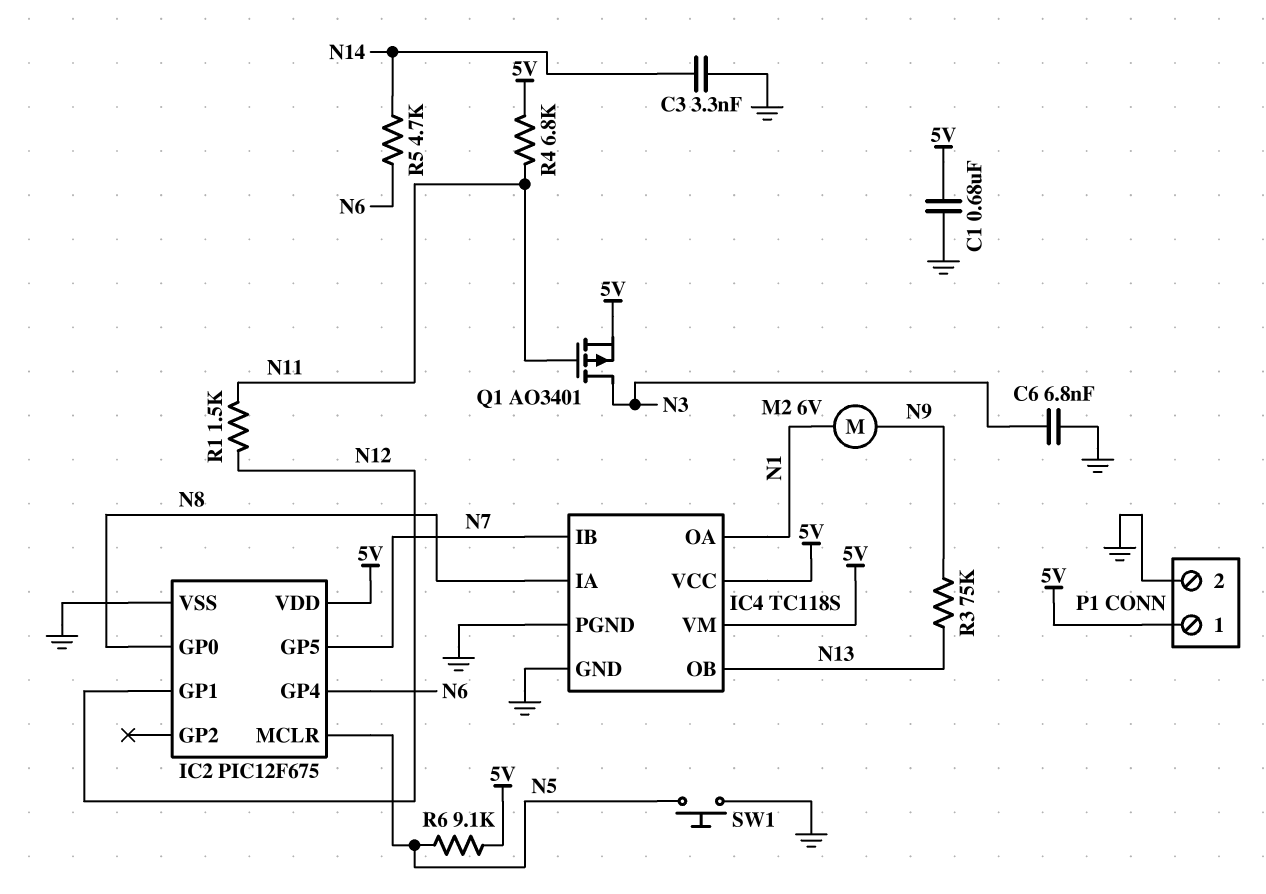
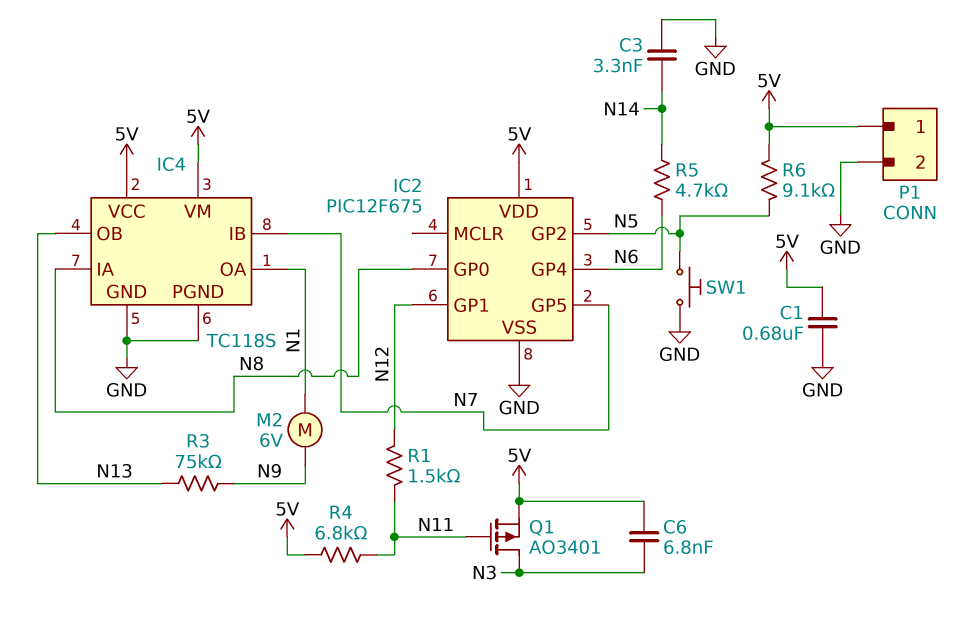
C6: 6.8nF (GND, N3) -> 6.8nF (5V, N3)
IC2 pin GP2: none -> N5
IC2 pin MCLR: N5 -> none

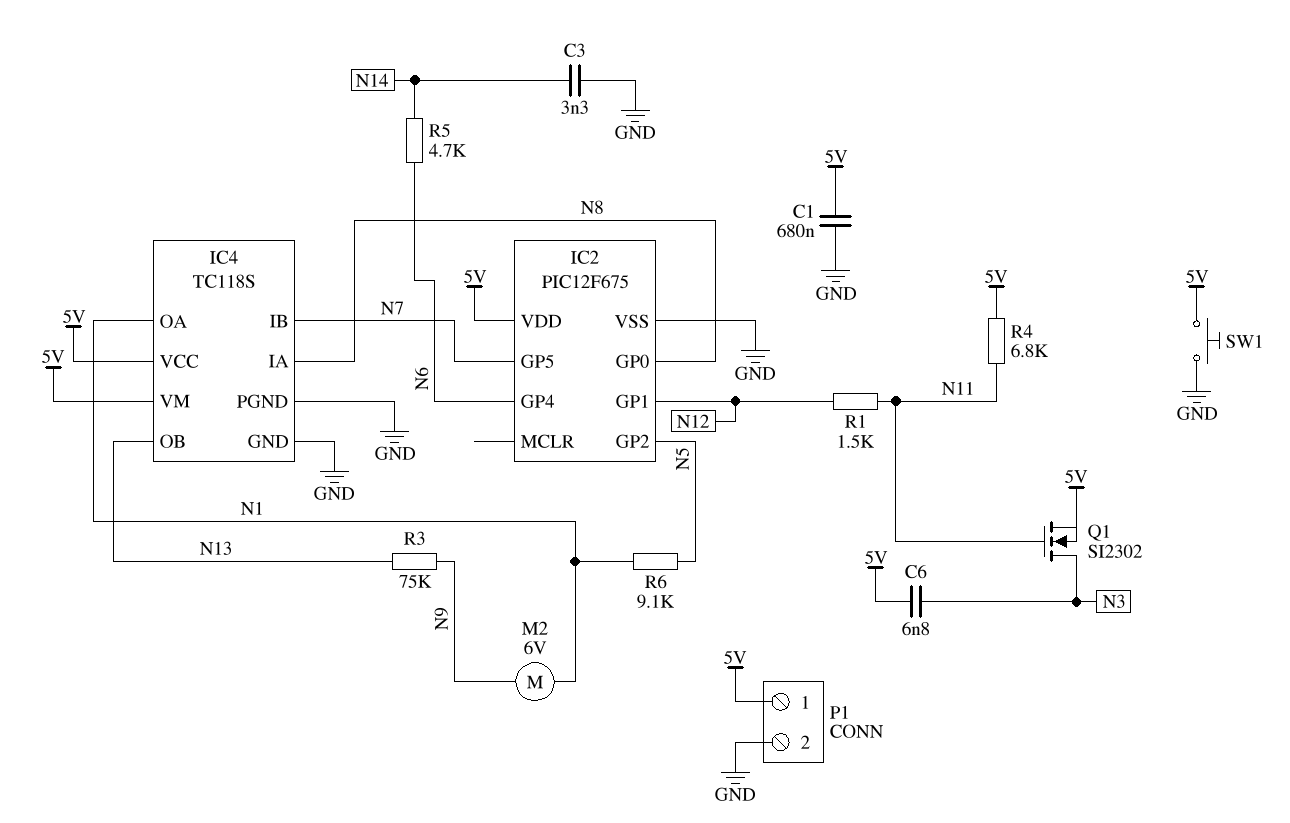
Q1: PMOS AO3401 (G N11, D N3, S 5V) -> NMOS SI2302 (G N11, D N3, S 5V)
R6: 9.1k (5V, N5) -> 9.1k (N1, N5)
SW1: button (GND, N5) -> button (5V, GND)

